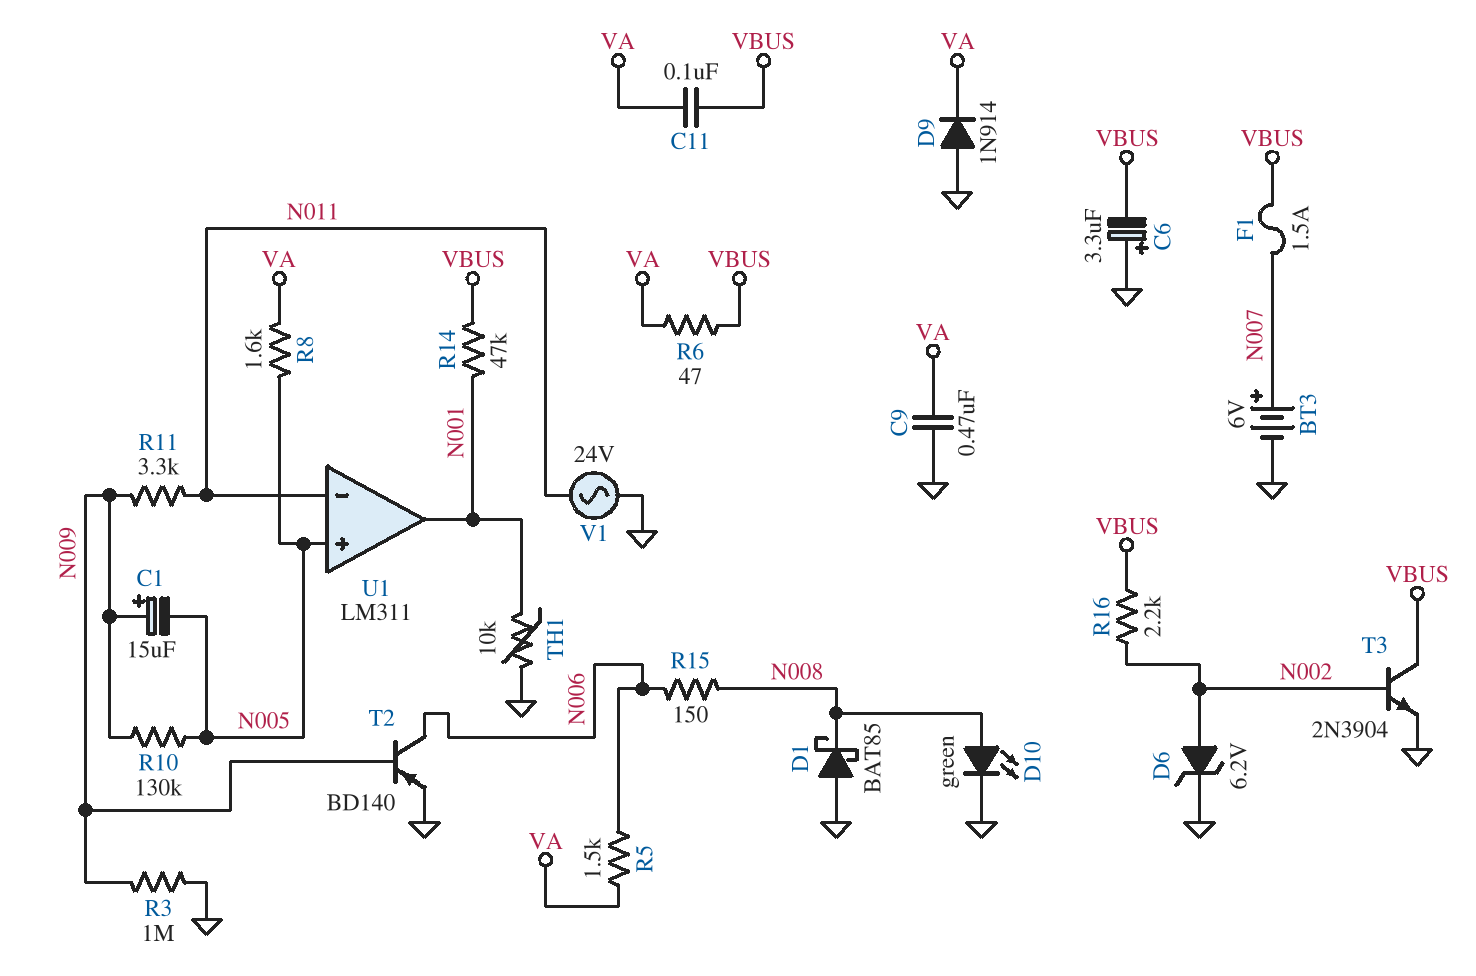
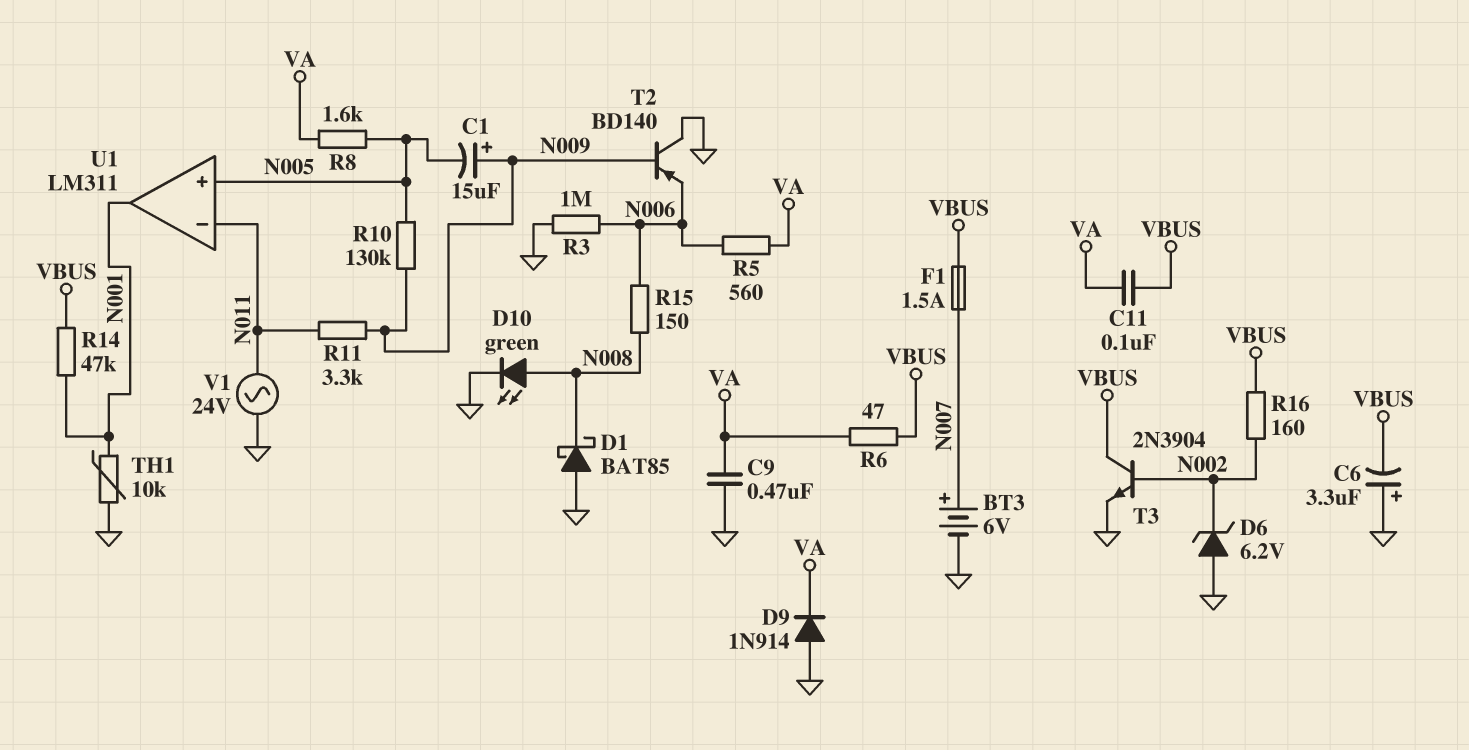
D6: zener 6.2V (A N002, K GND) -> zener 6.2V (A GND, K N002)
R3: 1M (GND, N009) -> 1M (GND, N006)
R5: 1.5k (N006, VA) -> 560 (N006, VA)
R16: 2.2k (N002, VBUS) -> 160 (N002, VBUS)
T2: PNP BD140 (B N009, C N006, E GND) -> PNP BD140 (B N009, C GND, E N006)

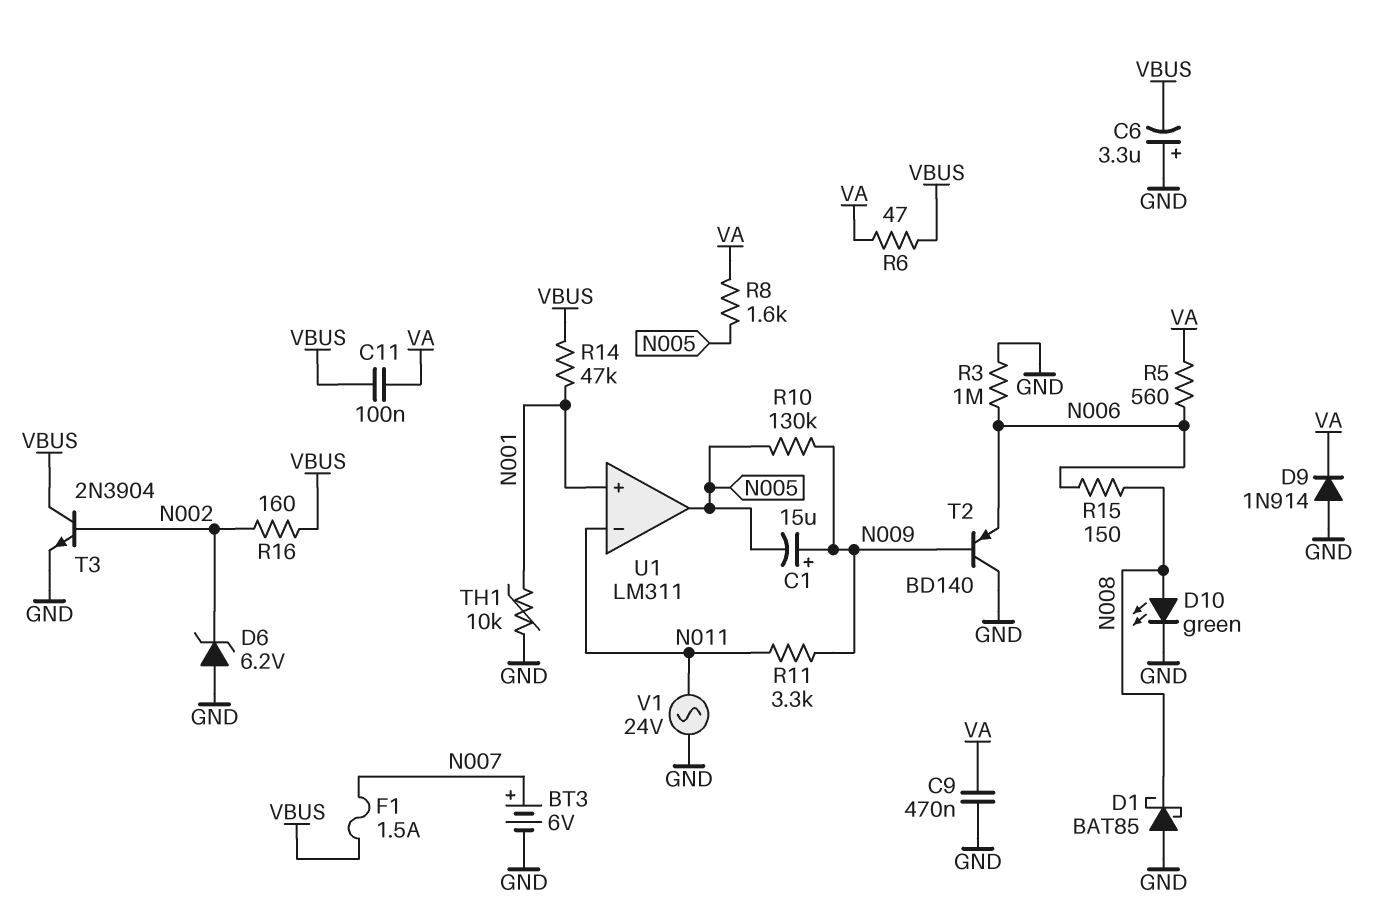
U1 pin in+: N005 -> N001
U1 pin out: N001 -> N005

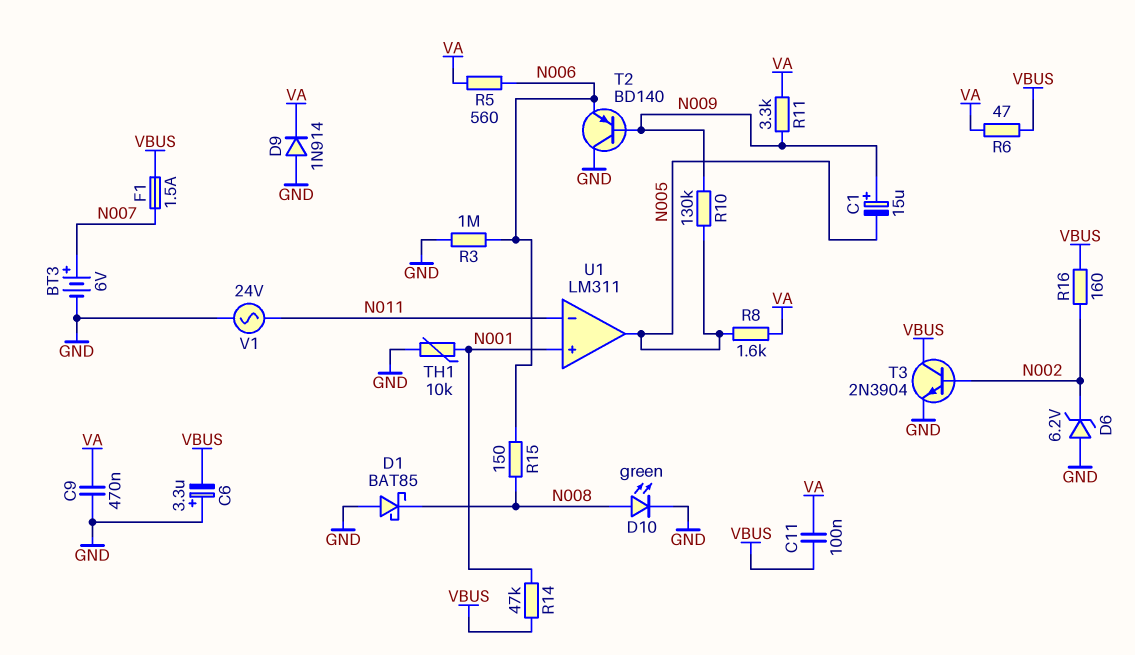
R11: 3.3k (N009, N011) -> 3.3k (N009, VA)

